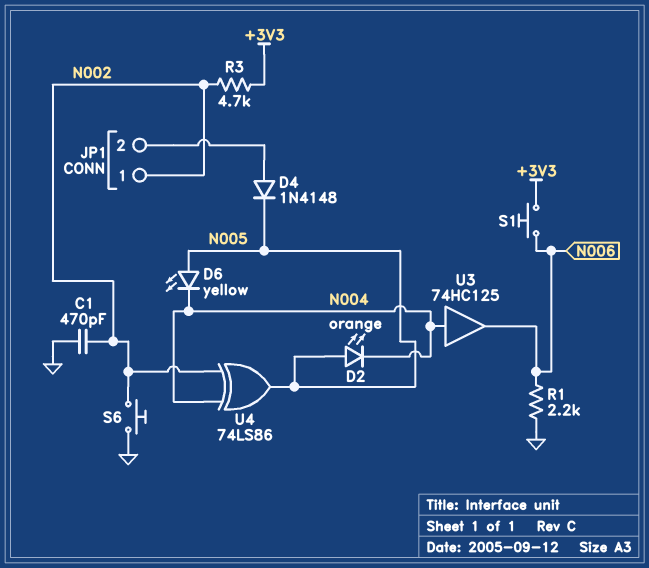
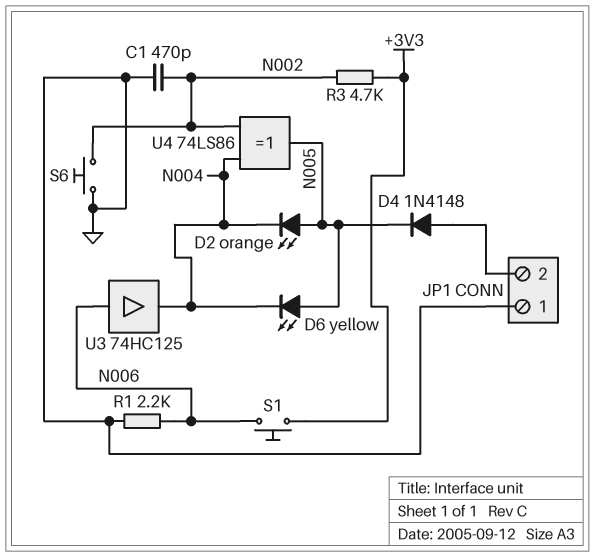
JP1 pin 1: N002 -> GND
U3: buffer 74HC125 (in N004, out N006) -> buffer 74HC125 (in N006, out N004)

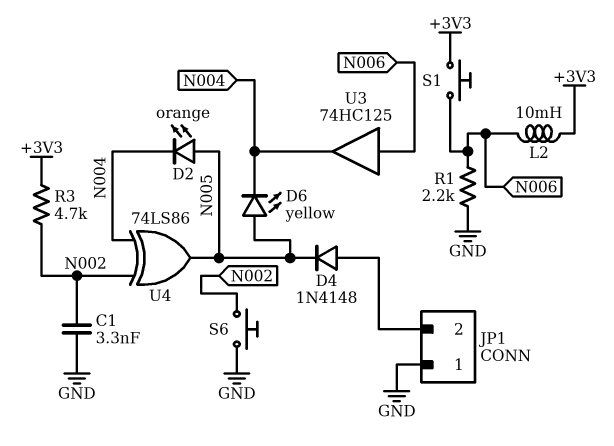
C1: 470pF (GND, N002) -> 3.3nF (GND, N002)
L2: none -> 10mH (+3V3, N006)

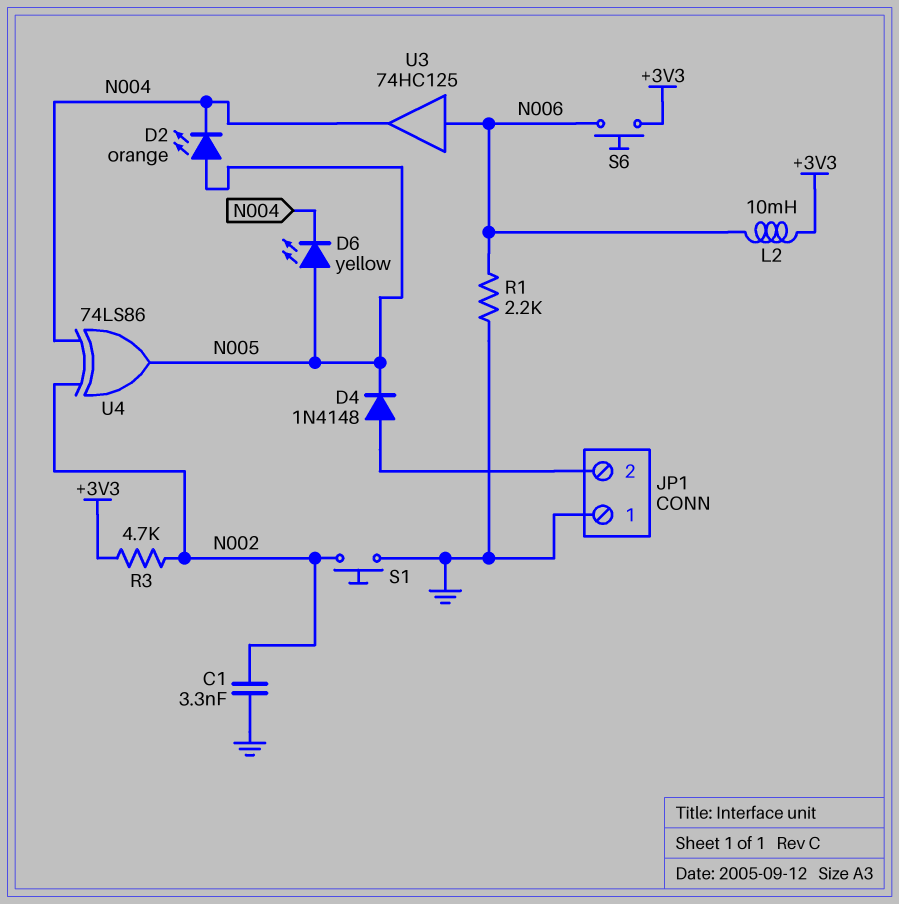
S1: button (+3V3, N006) -> button (GND, N002)
S6: button (GND, N002) -> button (+3V3, N006)

